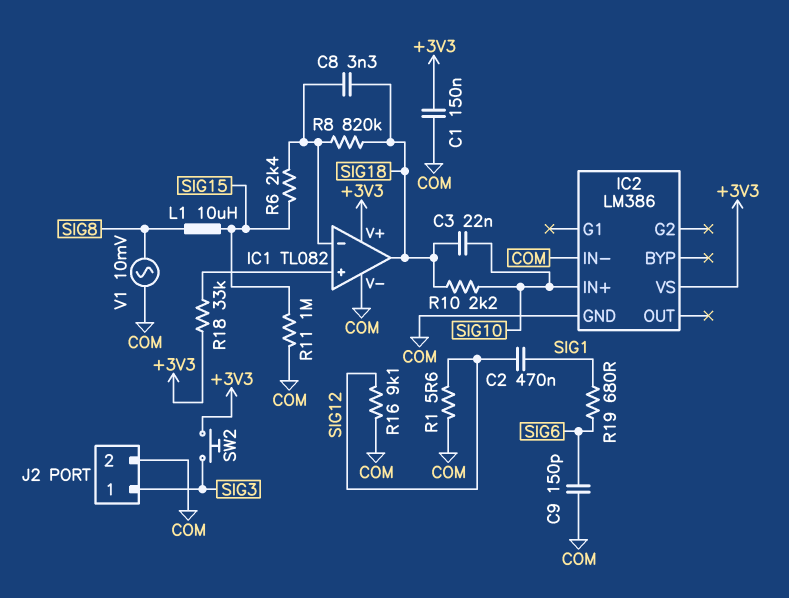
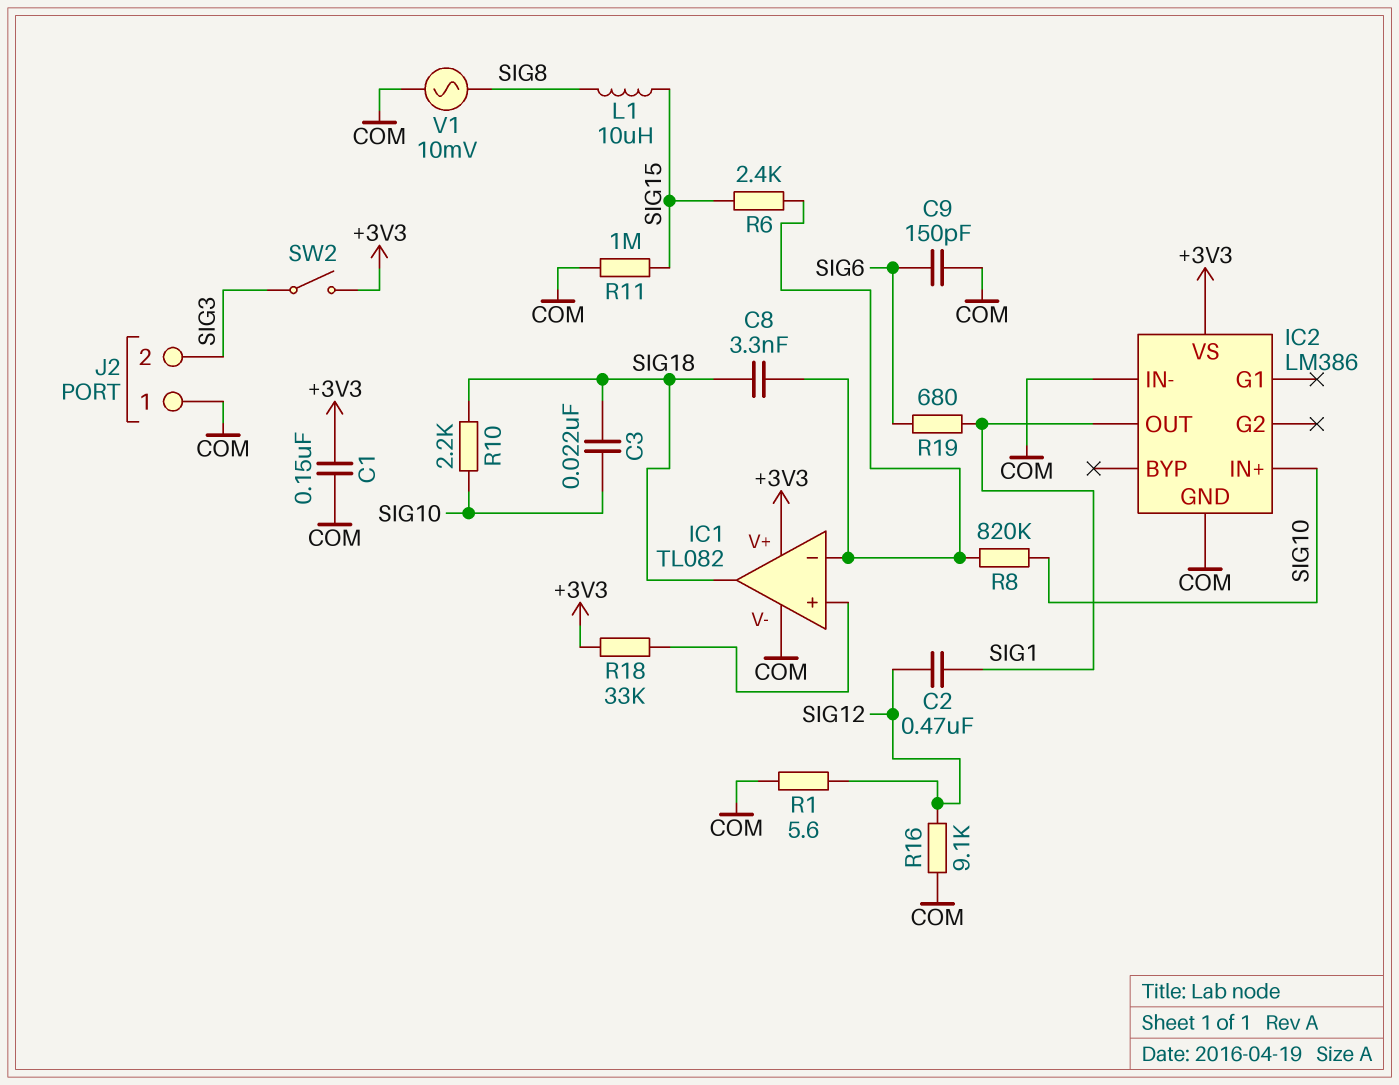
IC2 pin OUT: none -> SIG1
J2 pin 1: SIG3 -> COM
J2 pin 2: COM -> SIG3
R8: 820k (IC1/in-, SIG18) -> 820k (IC1/in-, SIG10)
SW2: button (+3V3, SIG3) -> switch (+3V3, SIG3)

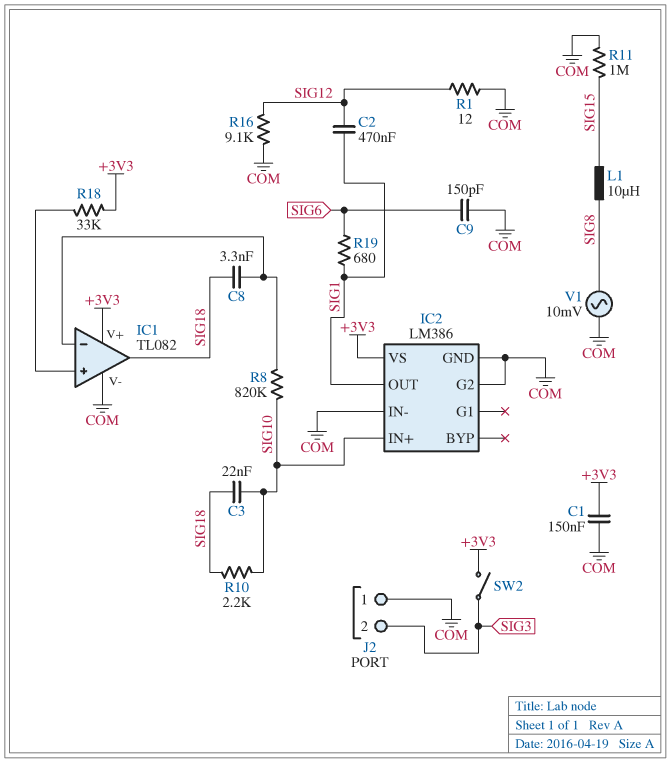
IC2 pin G2: none -> COM
R1: 5.6 (COM, SIG12) -> 12 (COM, SIG12)
R6: 2.4k (IC1/in-, SIG15) -> none

